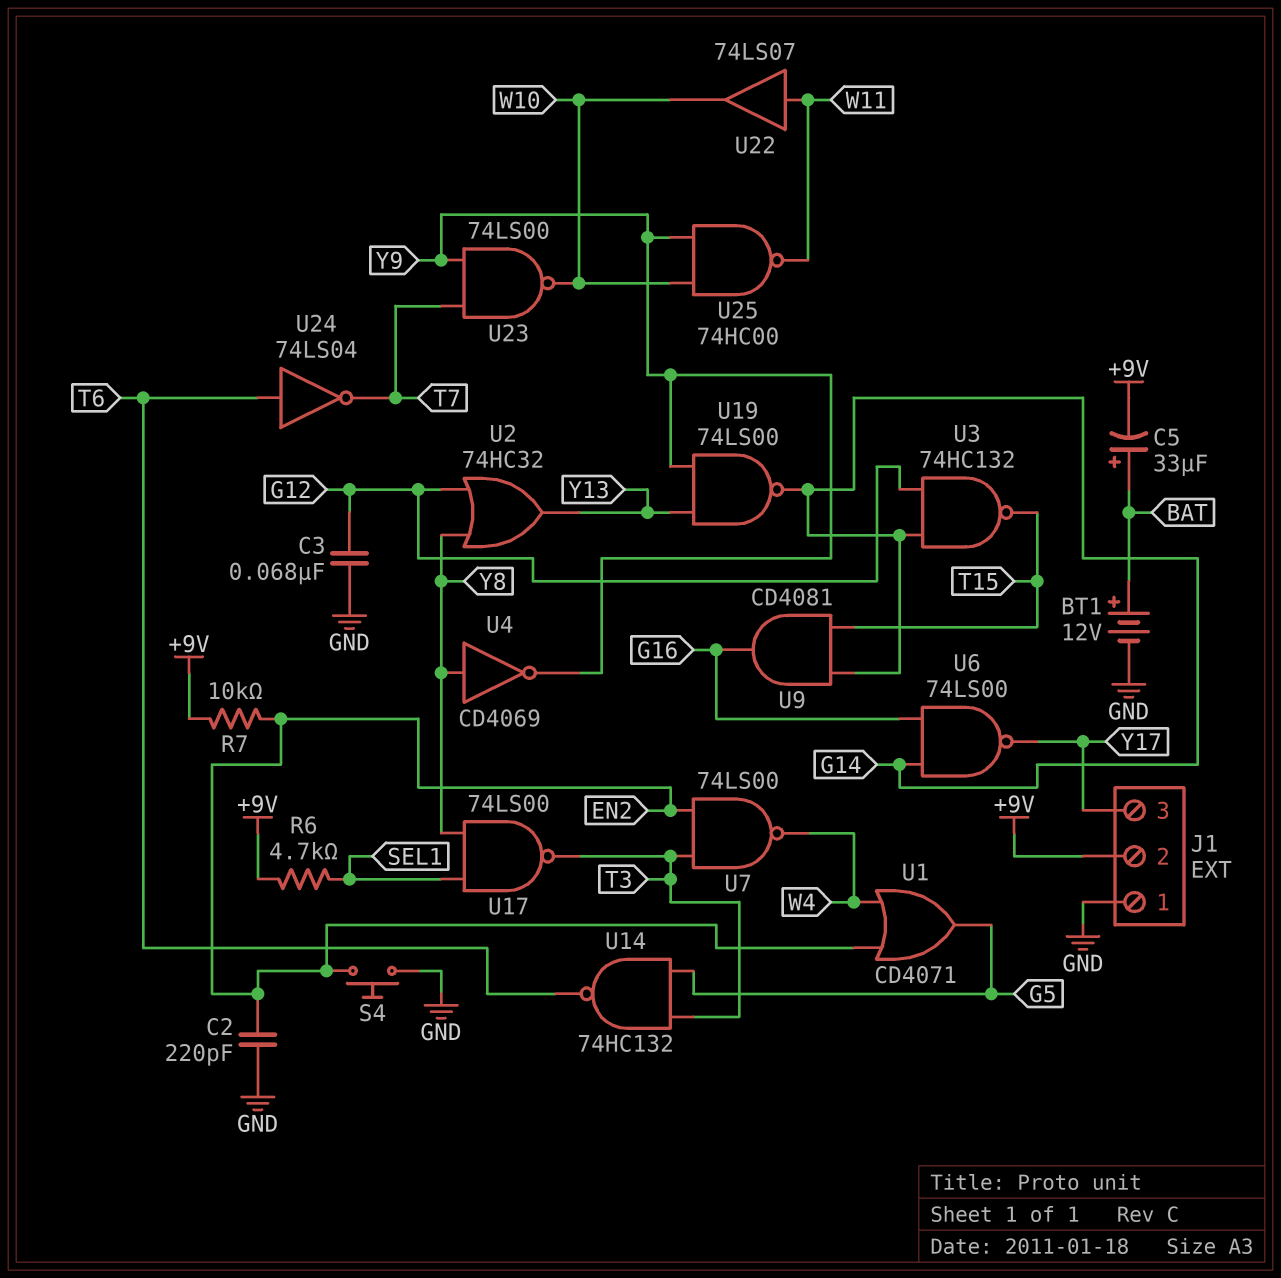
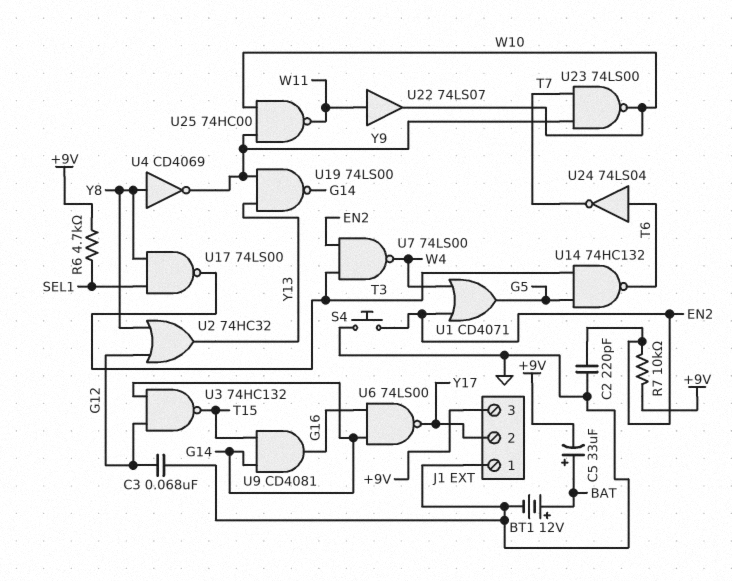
J1 pin 2: +9V -> Y17
J1 pin 3: Y17 -> +9V

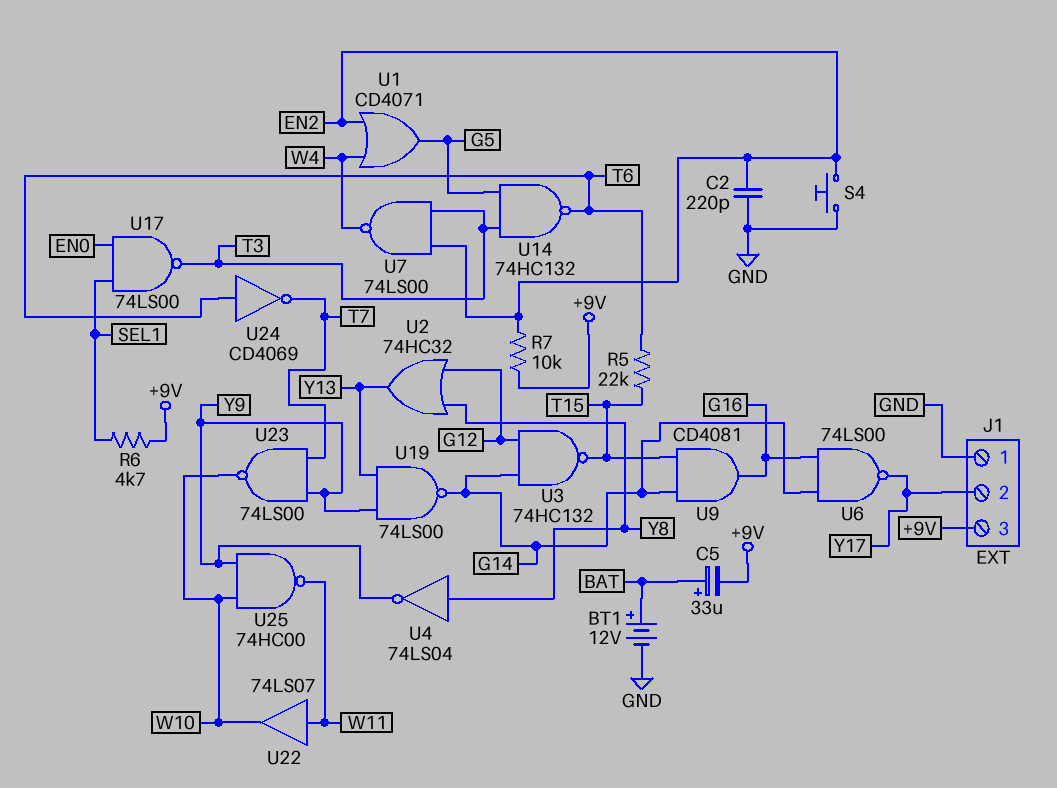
C3: 68nF (G12, GND) -> none
R5: none -> 22k (T6, T15)
U4: NOT CD4069 (in Y8, out Y9) -> NOT 74LS04 (in Y8, out Y9)
U17: NAND 74LS00 (in SEL1, in Y8, out T3) -> NAND 74LS00 (in EN0, in SEL1, out T3)
U24: NOT 74LS04 (in T6, out T7) -> NOT CD4069 (in T6, out T7)

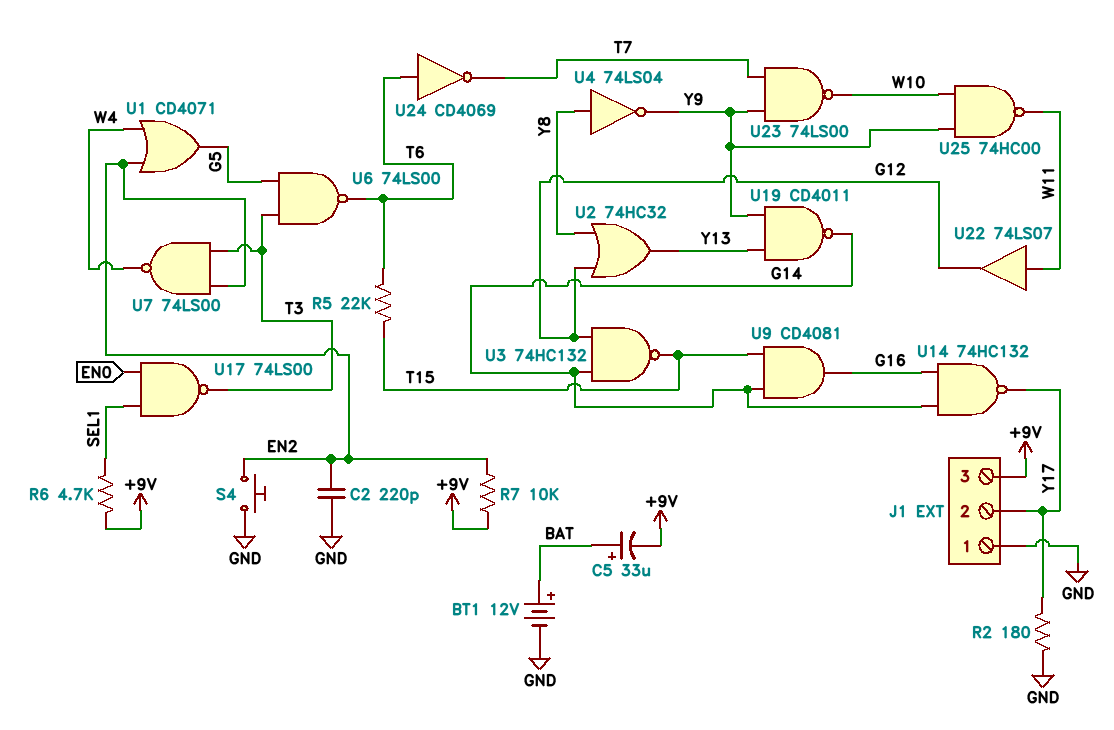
R2: none -> 180 (GND, Y17)
U6: NAND 74LS00 (in G14, in G16, out Y17) -> NAND 74LS00 (in G5, in T3, out T6)
U14: NAND 74HC132 (in G5, in T3, out T6) -> NAND 74HC132 (in G14, in G16, out Y17)
U19: NAND 74LS00 (in Y9, in Y13, out G14) -> NAND CD4011 (in Y9, in Y13, out G14)
U22: buffer 74LS07 (in W11, out W10) -> buffer 74LS07 (in W11, out G12)

